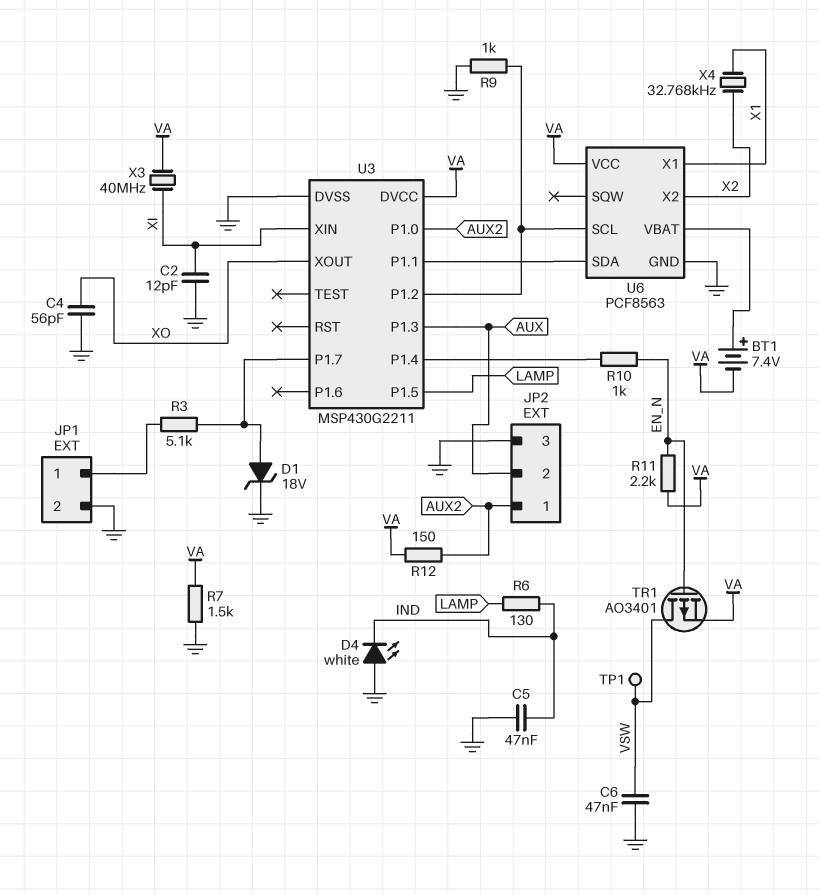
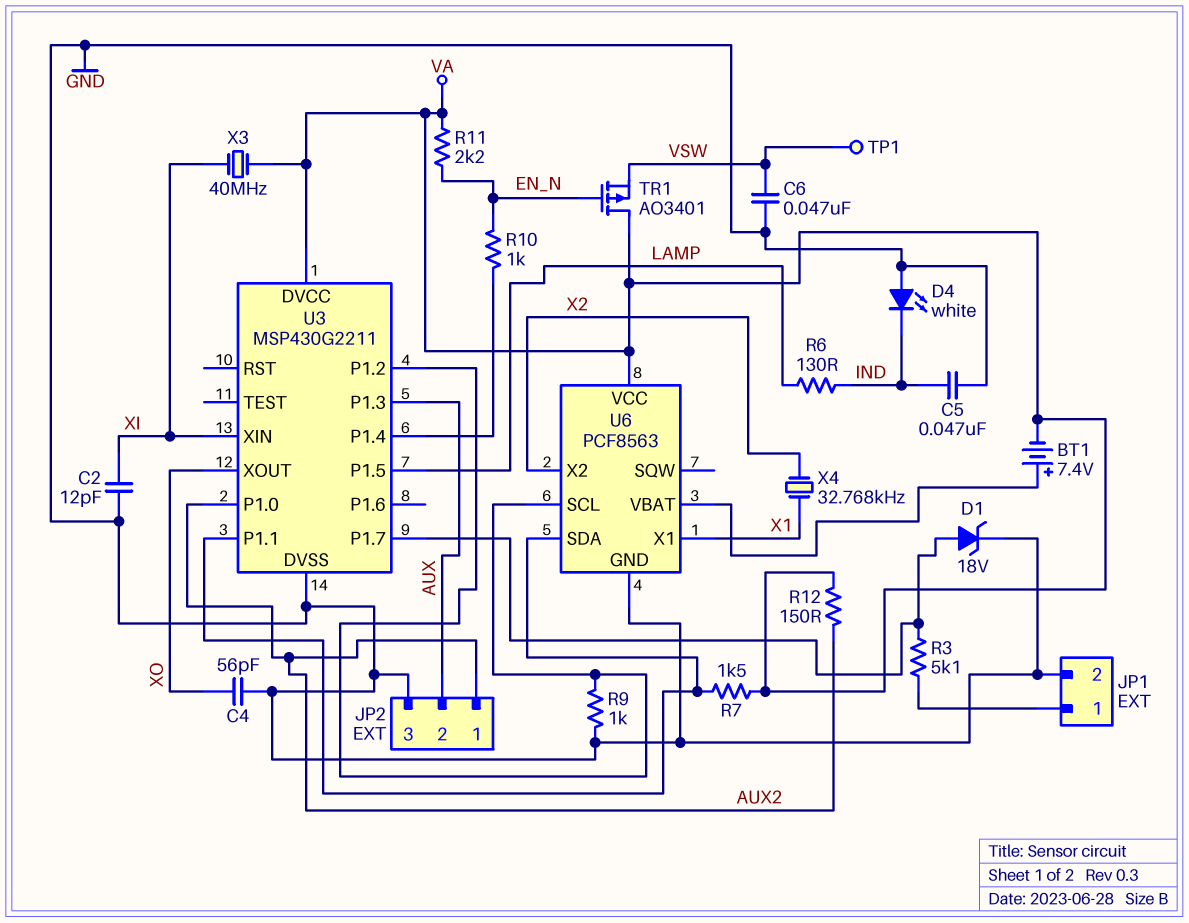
R7: 1.5k (GND, VA) -> 1.5k (U3/P1.1, VA)
TR1: PMOS AO3401 (G EN_N, D VSW, S VA) -> PMOS AO3401 (G EN_N, D VA, S VSW)

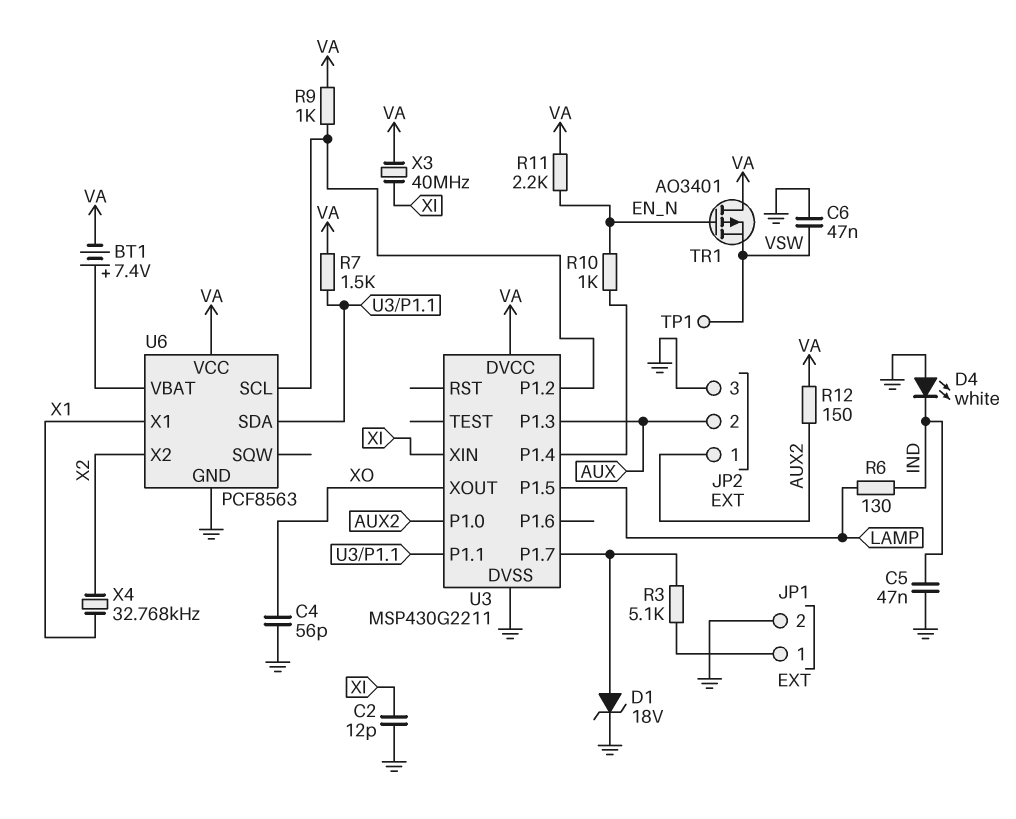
R9: 1k (GND, U3/P1.2) -> 1k (U3/P1.2, VA)

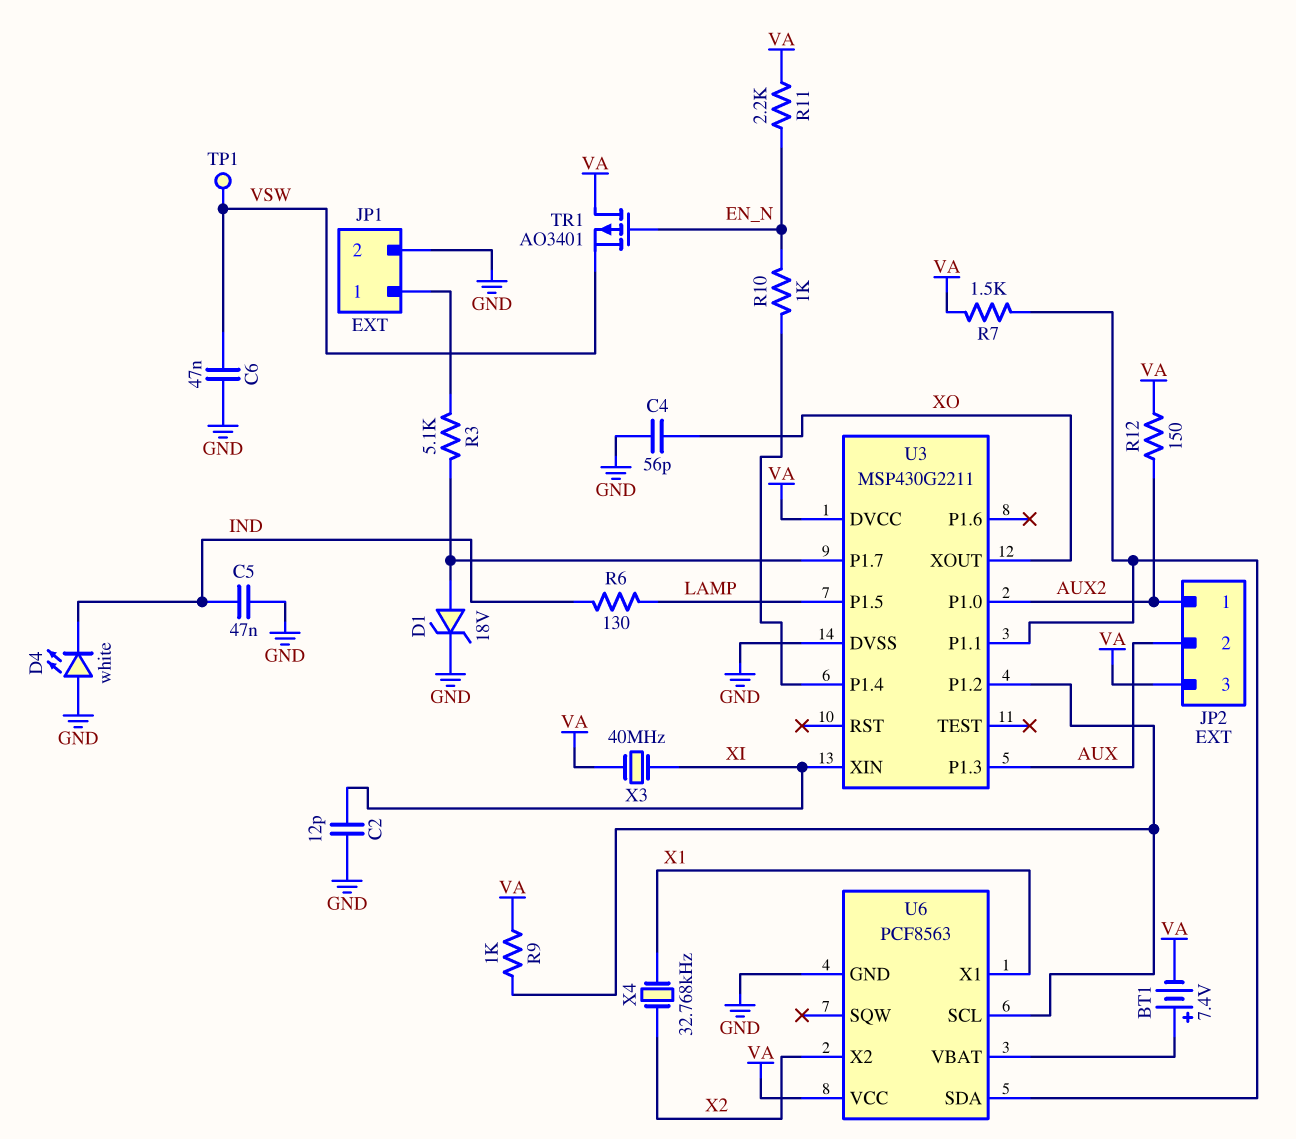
JP2 pin 3: GND -> VA

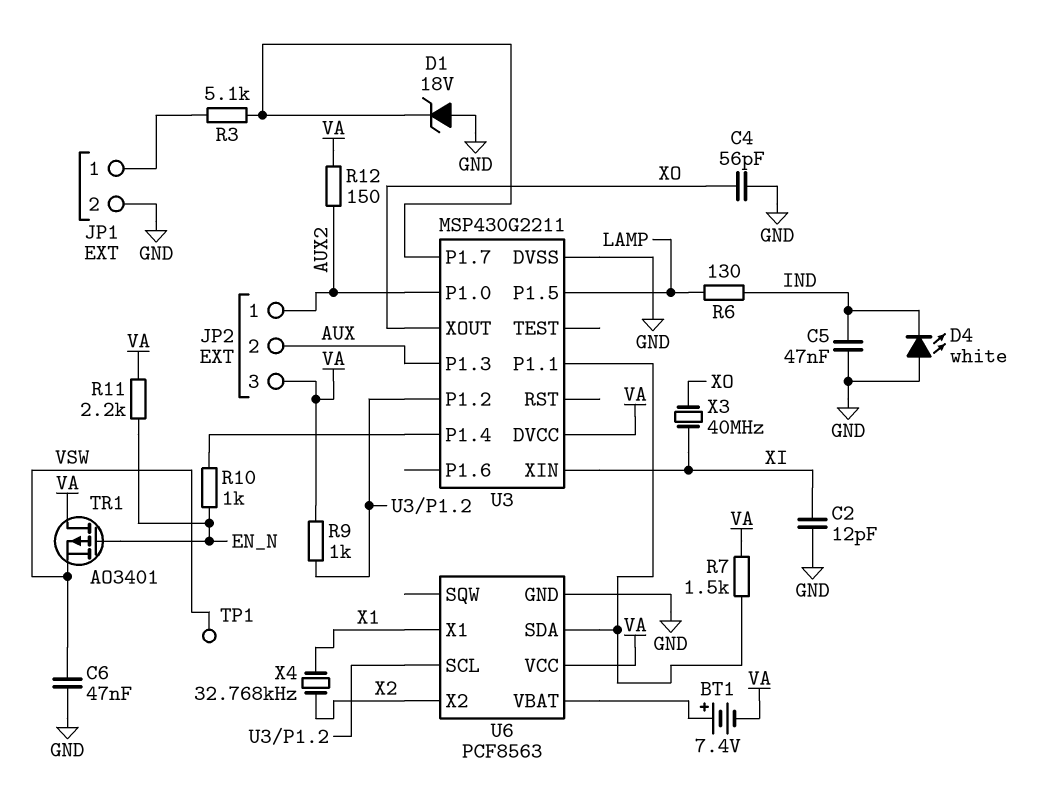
D1: zener 18V (A U3/P1.7, K GND) -> zener 18V (A GND, K U3/P1.7)
X3: 40MHz (VA, XI) -> 40MHz (XI, XO)

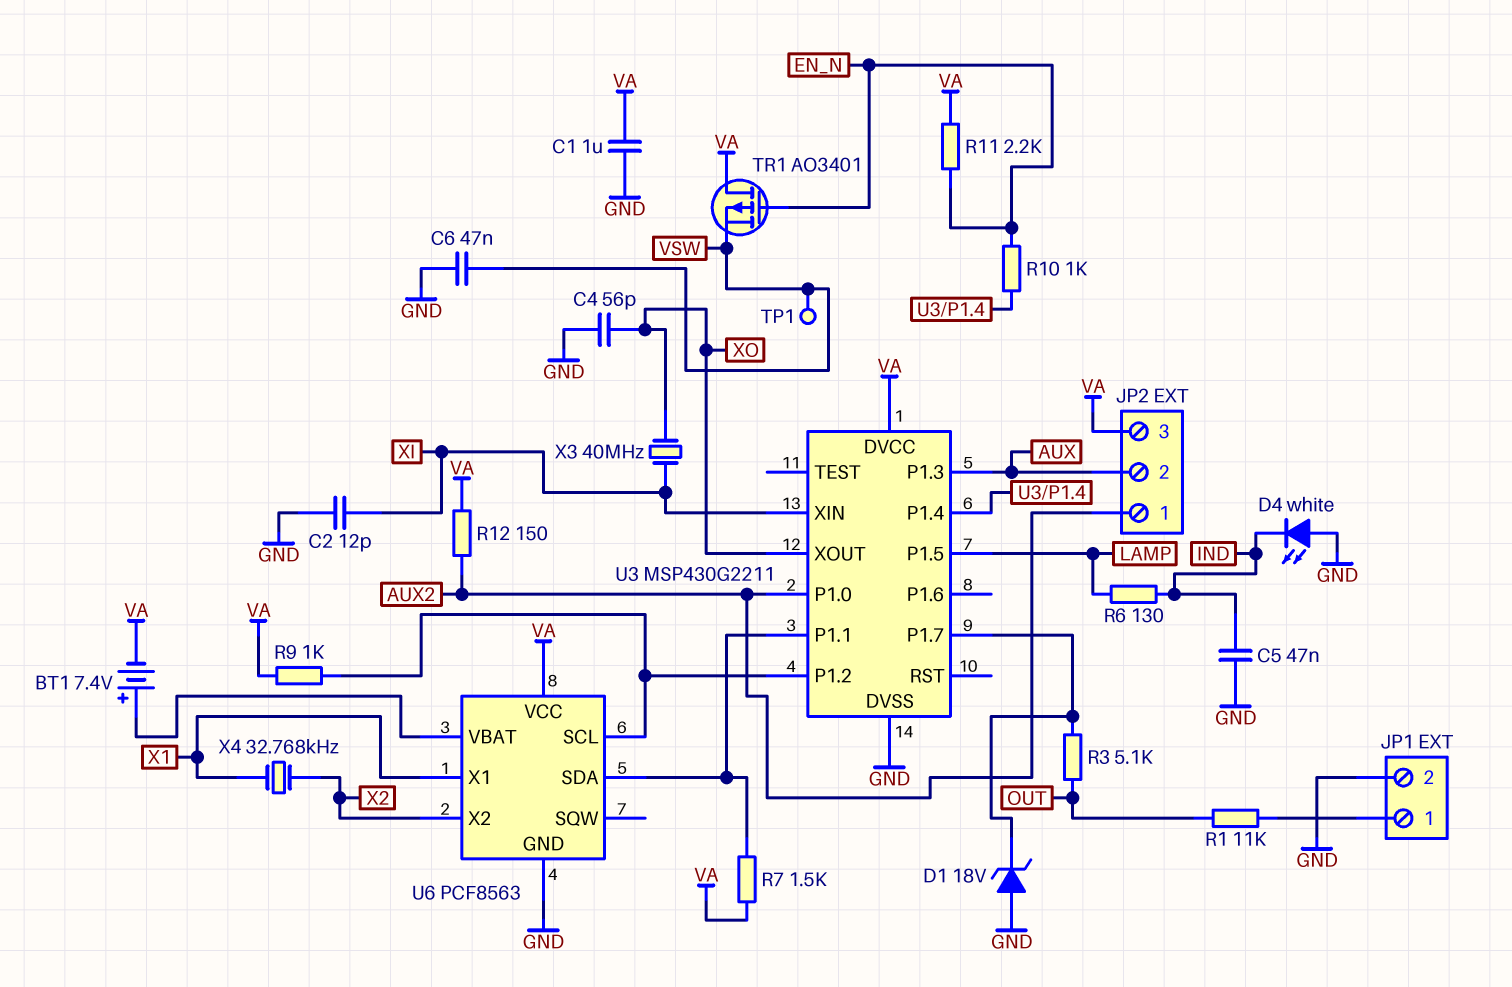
C1: none -> 1uF (GND, VA)
R1: none -> 11k (JP1/1, OUT)
R3: 5.1k (JP1/1, U3/P1.7) -> 5.1k (OUT, U3/P1.7)

